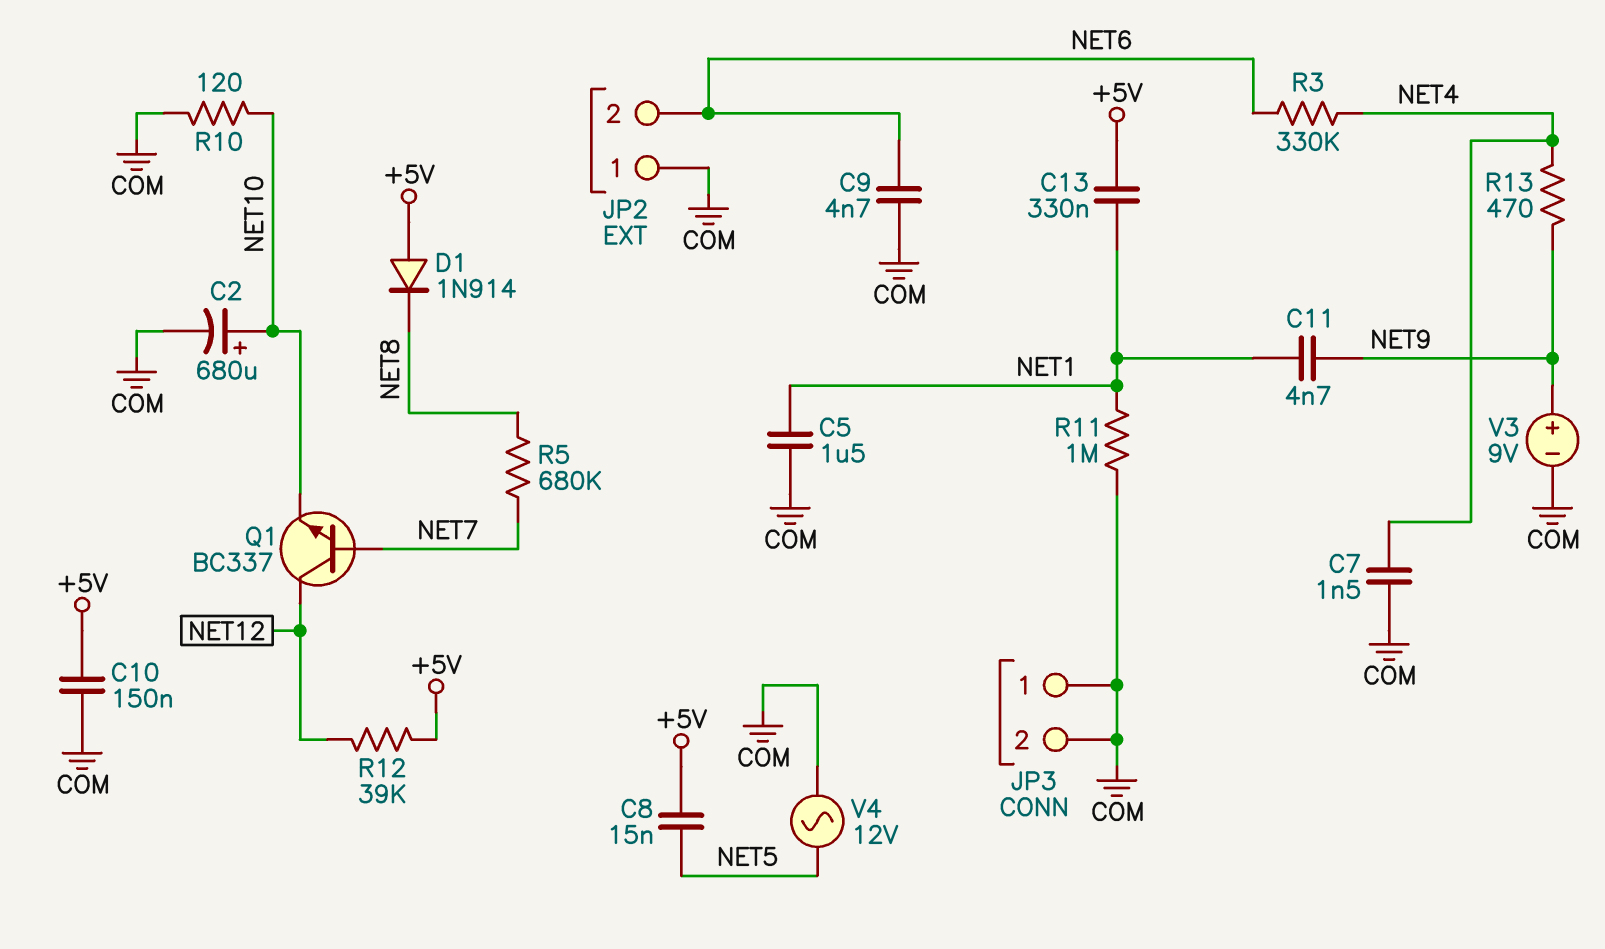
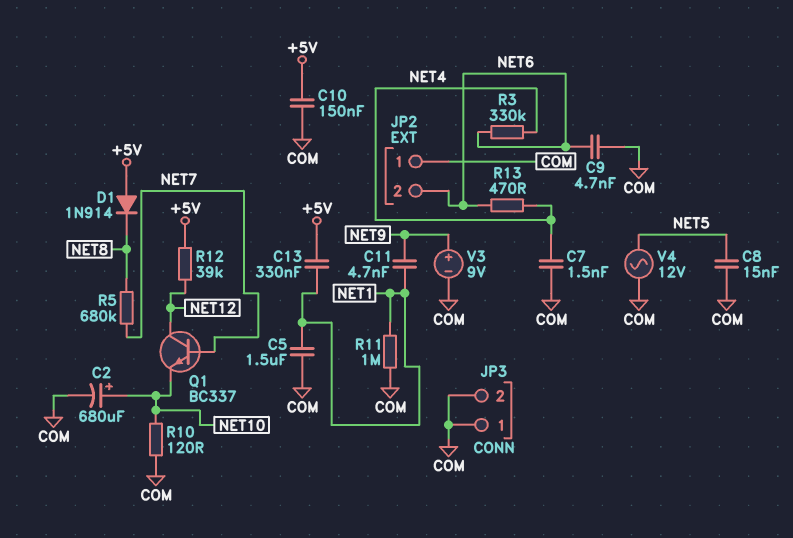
C8: 15nF (+5V, NET5) -> 15nF (COM, NET5)
R13: 470 (NET4, NET9) -> 470 (NET4, NET6)

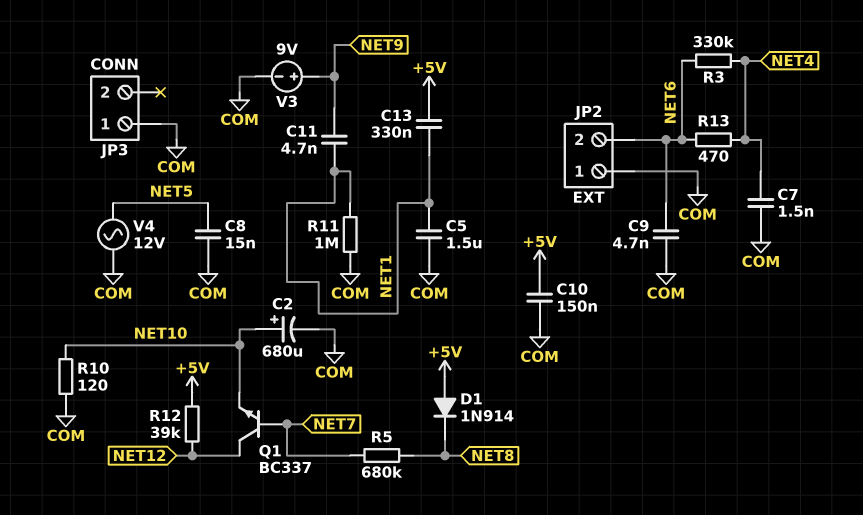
JP3 pin 2: COM -> none

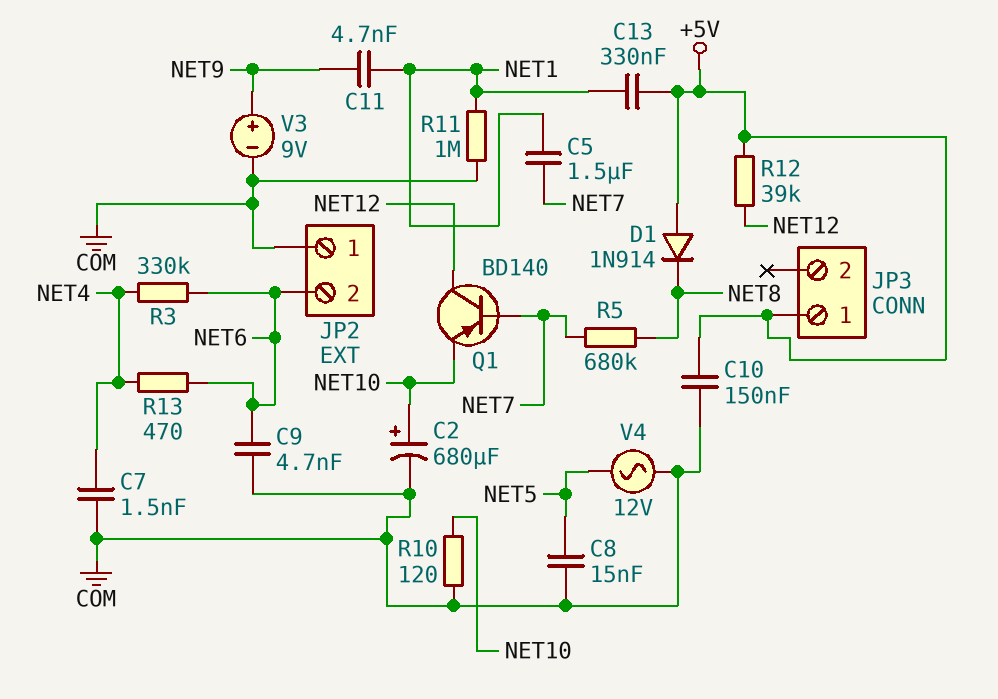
C5: 1.5uF (COM, NET1) -> 1.5uF (NET1, NET7)
JP3 pin 1: COM -> +5V
Q1: NPN BC337 (B NET7, C NET12, E NET10) -> PNP BD140 (B NET7, C NET12, E NET10)

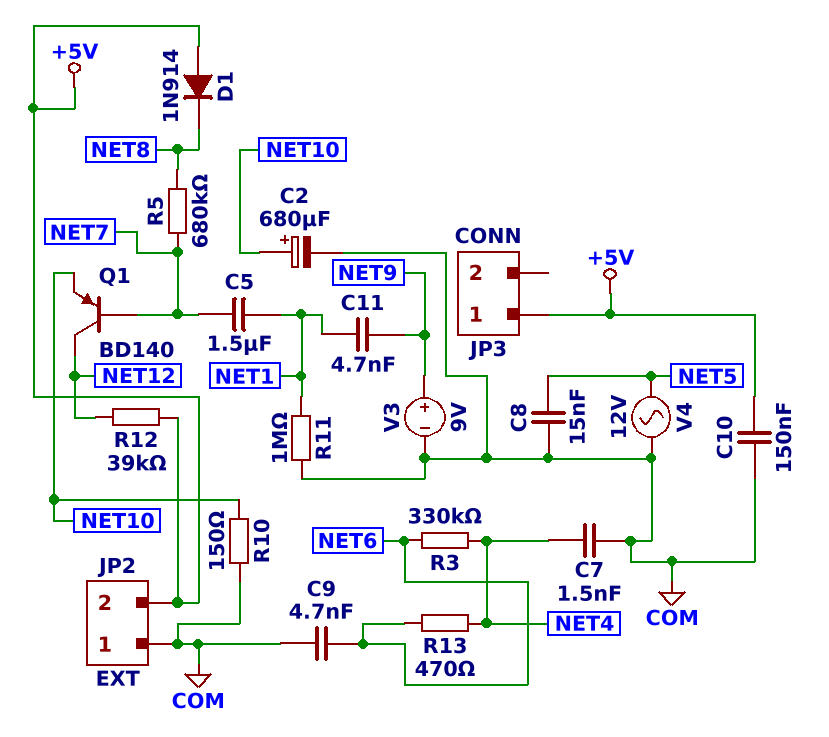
C13: 330nF (+5V, NET1) -> none
JP2 pin 2: NET6 -> +5V
R10: 120 (COM, NET10) -> 150 (COM, NET10)

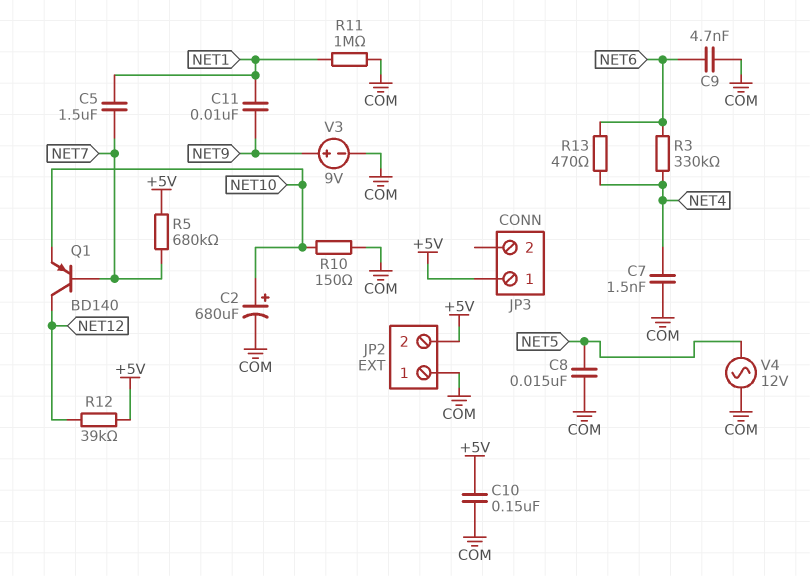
C11: 4.7nF (NET1, NET9) -> 10nF (NET1, NET9)
D1: diode 1N914 (A +5V, K NET8) -> none
R5: 680k (NET7, NET8) -> 680k (+5V, NET7)

